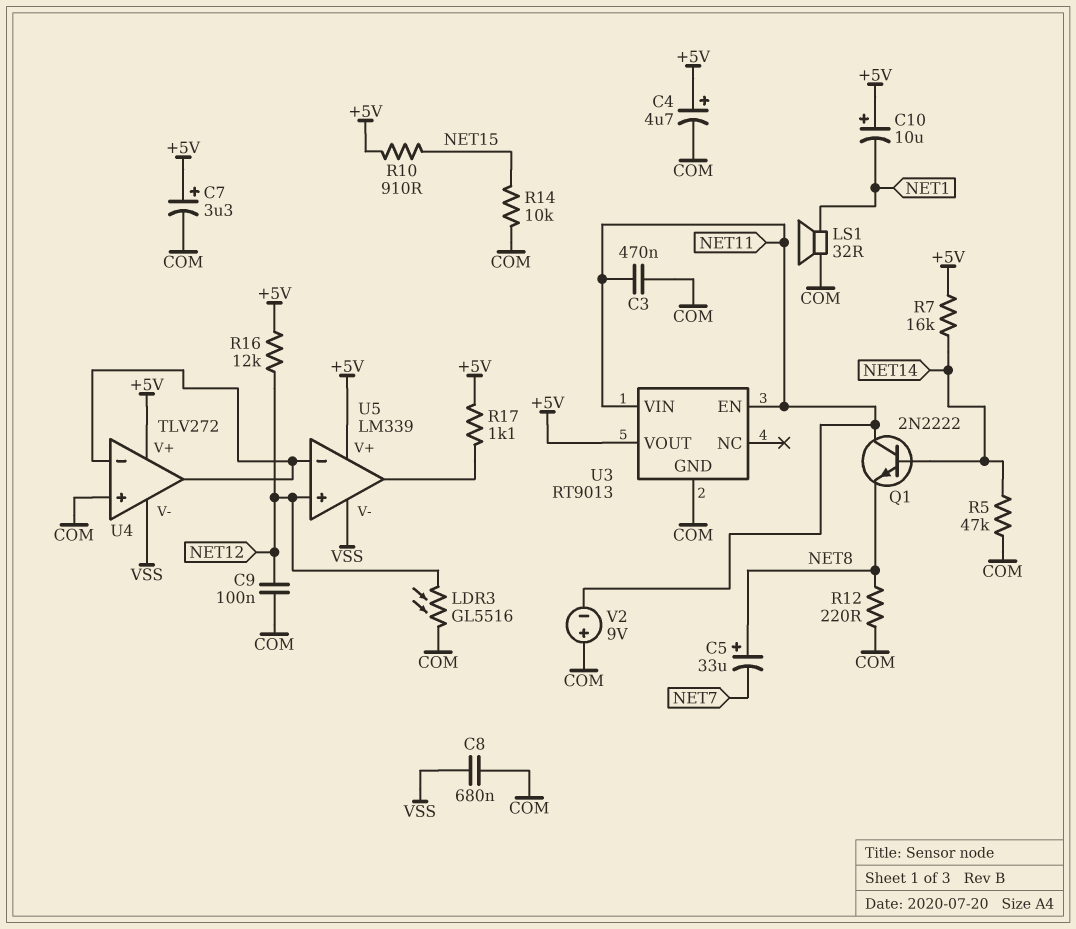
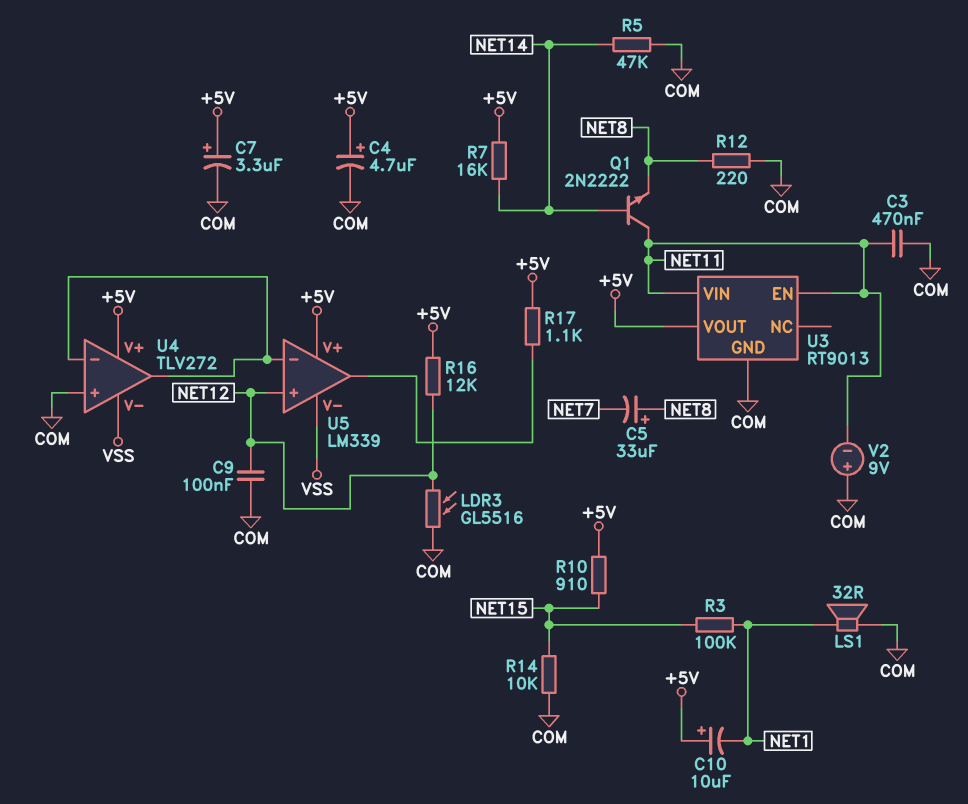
C8: 680nF (COM, VSS) -> none
R3: none -> 100k (NET1, NET15)

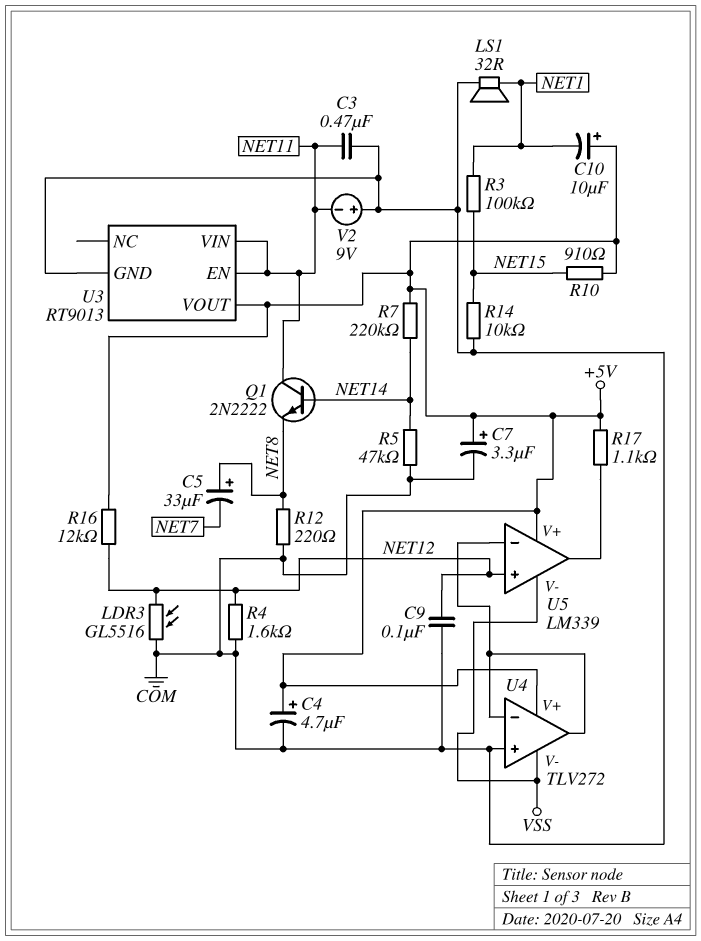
R4: none -> 1.6k (COM, NET12)
R7: 16k (+5V, NET14) -> 220k (+5V, NET14)

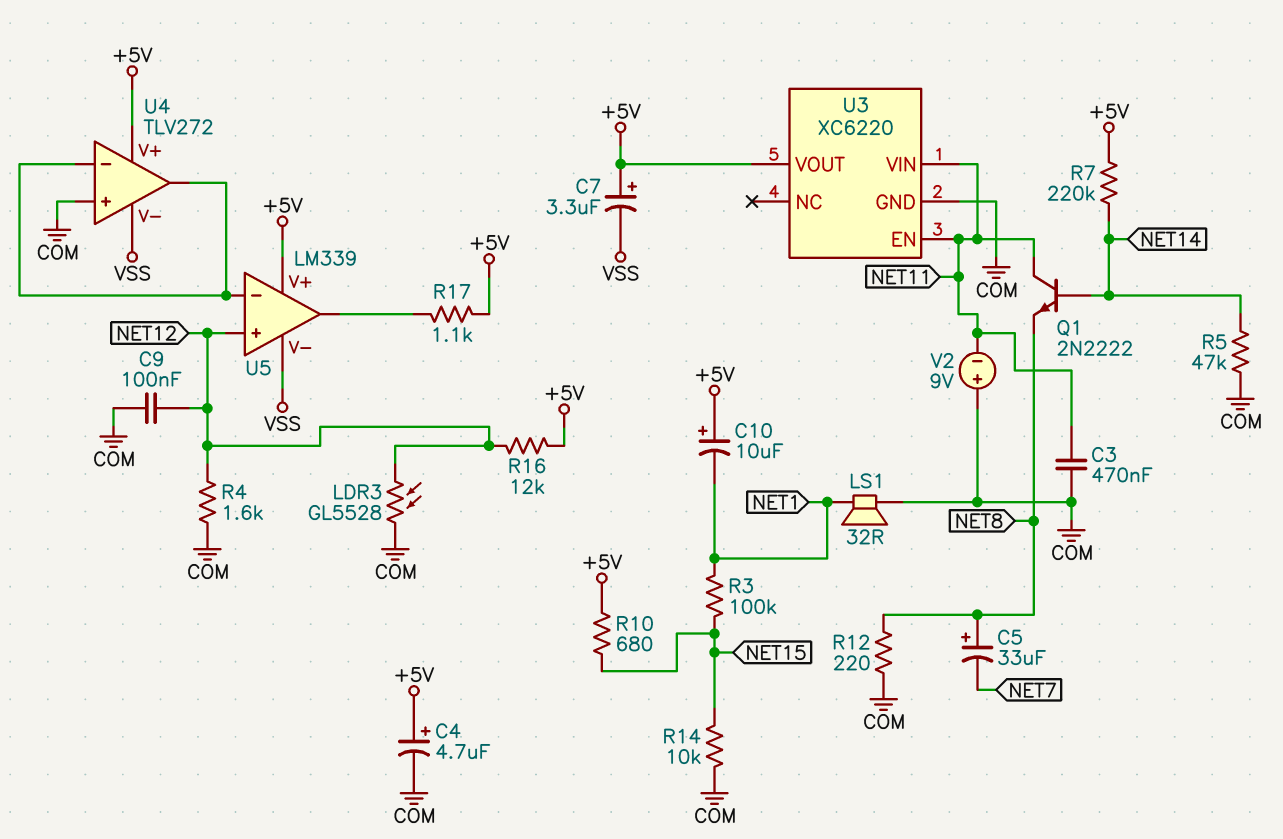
C7: 3.3uF (plus +5V, minus COM) -> 3.3uF (plus +5V, minus VSS)
LDR3: GL5516 (COM, NET12) -> GL5528 (COM, NET12)
R10: 910 (+5V, NET15) -> 680 (+5V, NET15)
U3: RT9013 -> XC6220

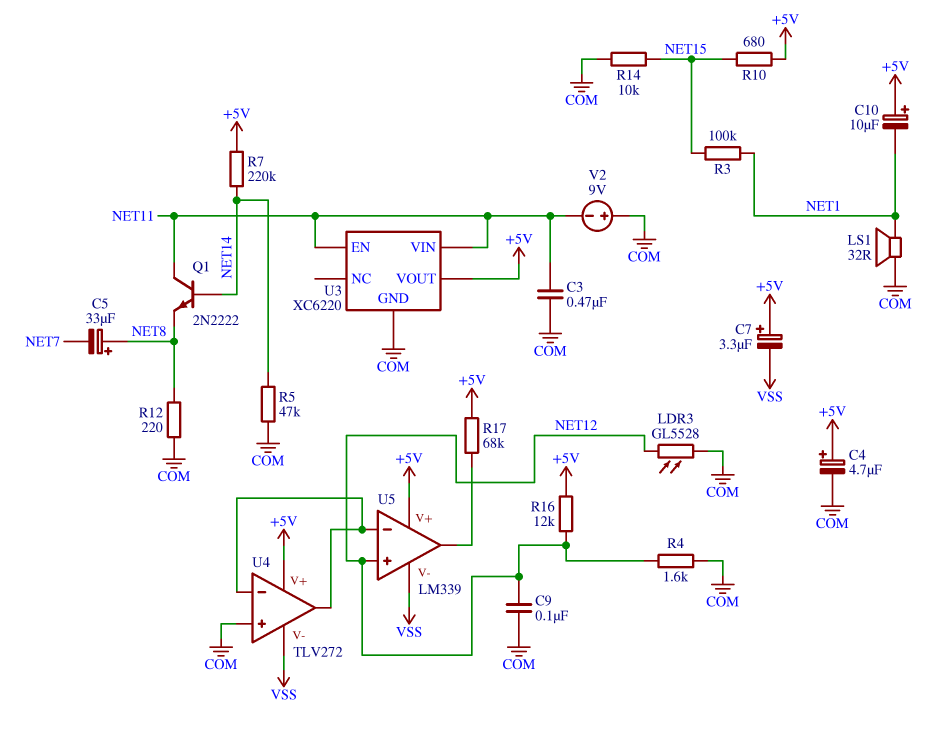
R17: 1.1k (+5V, U5/out) -> 68k (+5V, U5/out)

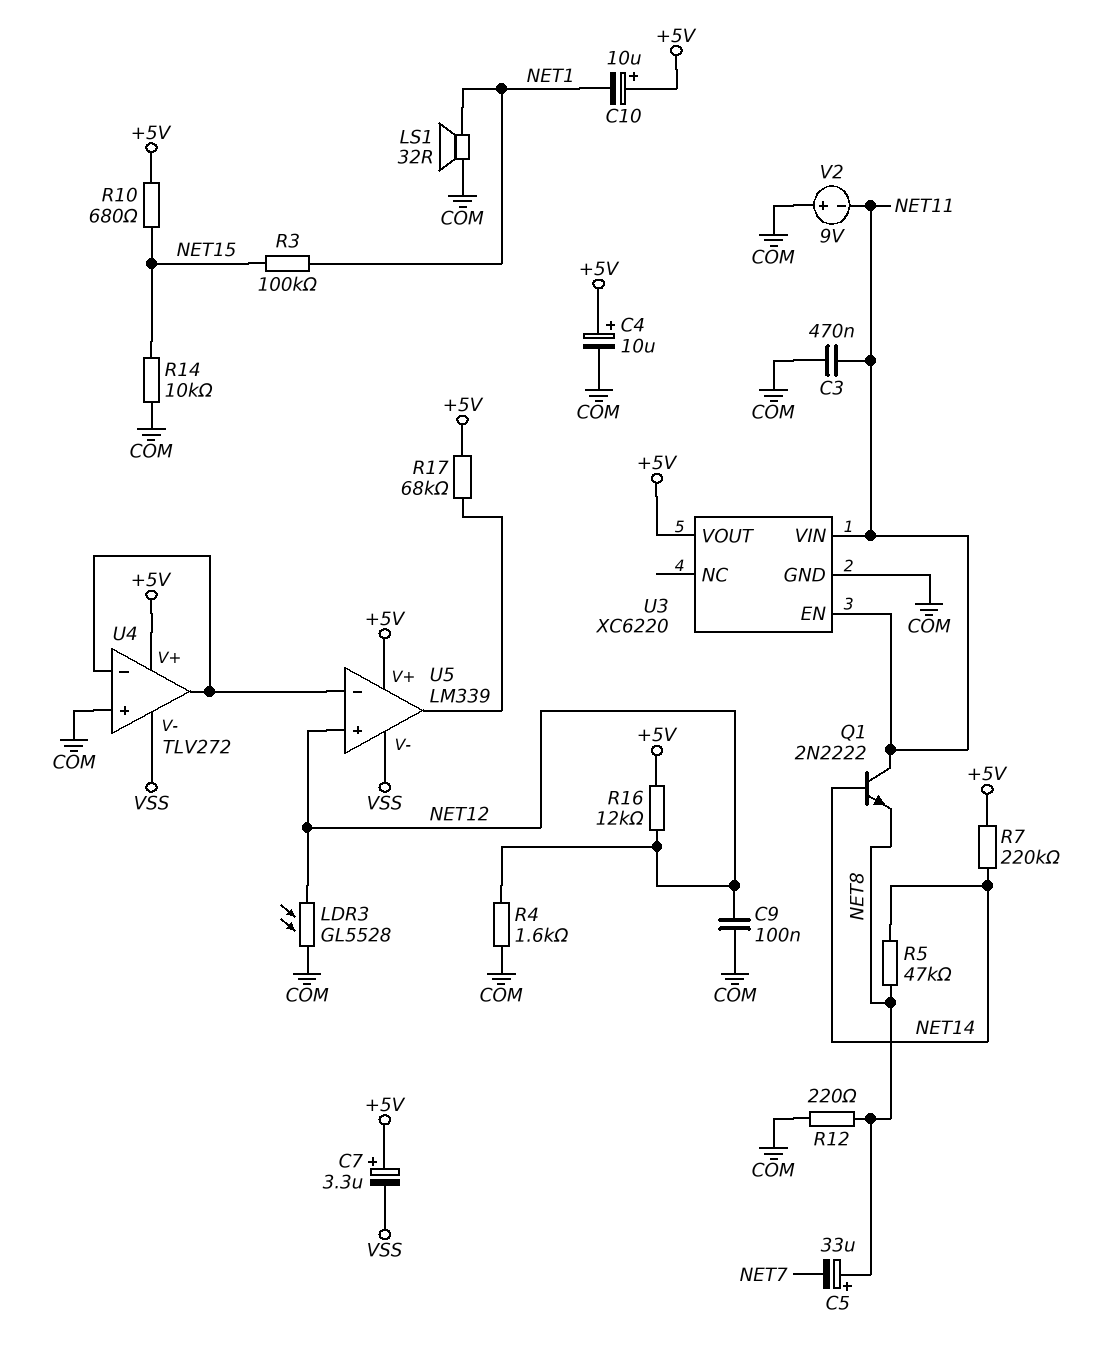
C4: 4.7uF (plus +5V, minus COM) -> 10uF (plus +5V, minus COM)
R5: 47k (COM, NET14) -> 47k (NET8, NET14)

